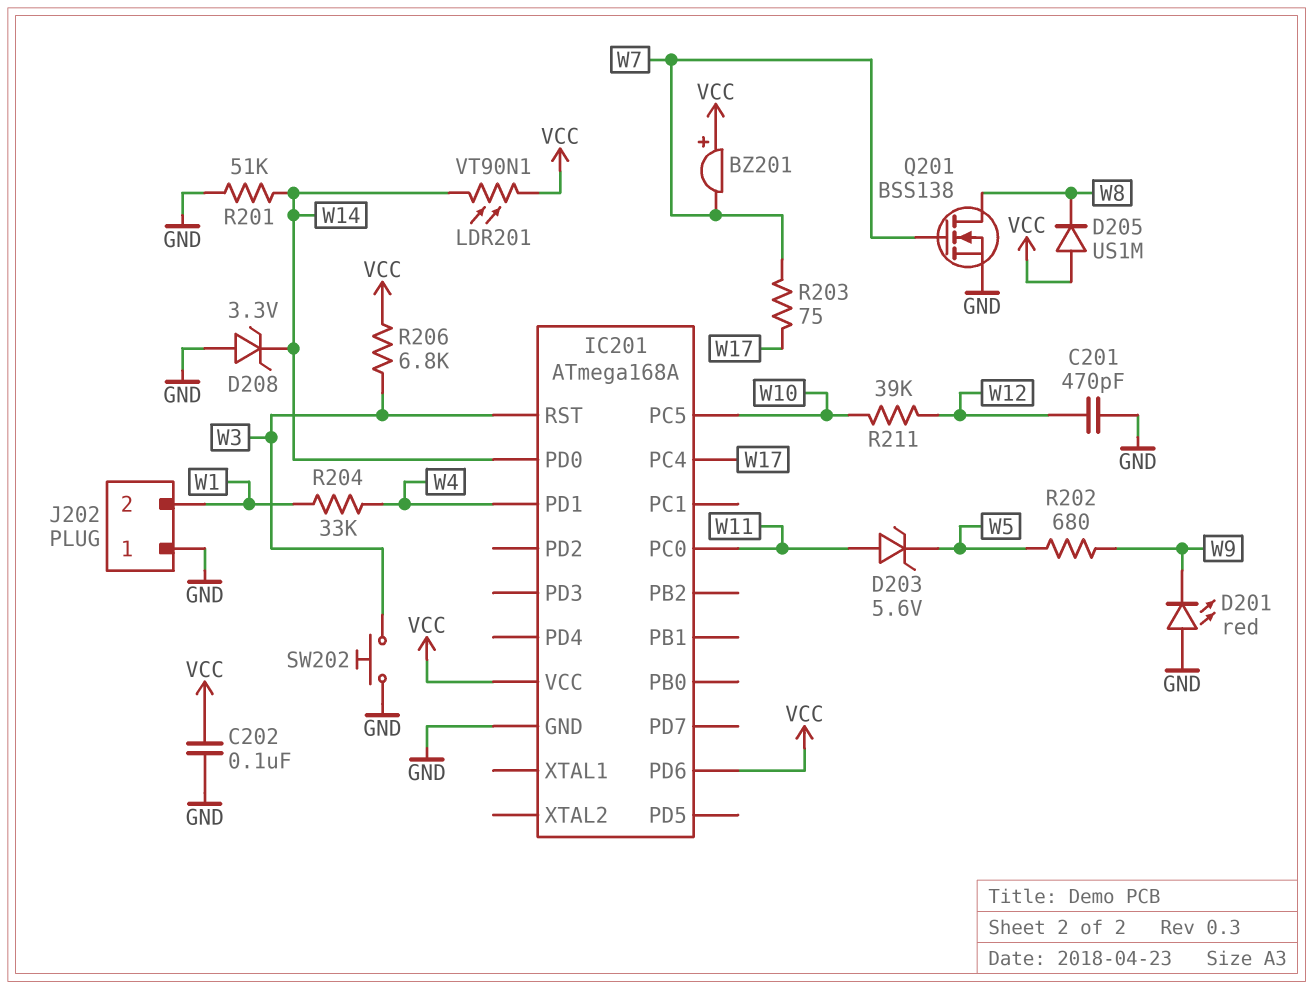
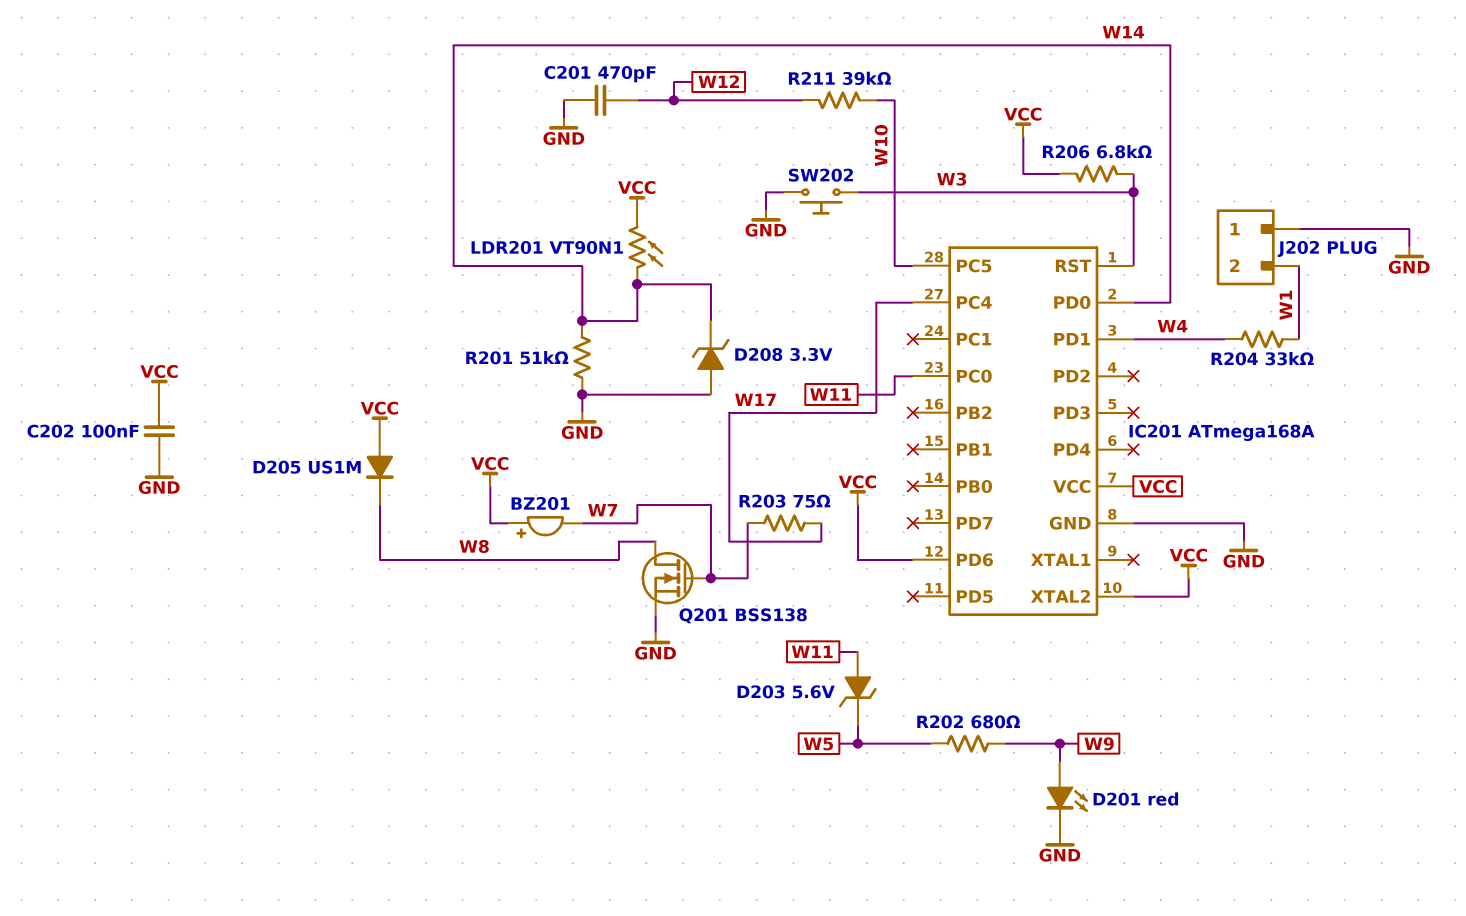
D201: LED red (A GND, K W9) -> LED red (A W9, K GND)
IC201 pin XTAL2: none -> VCC

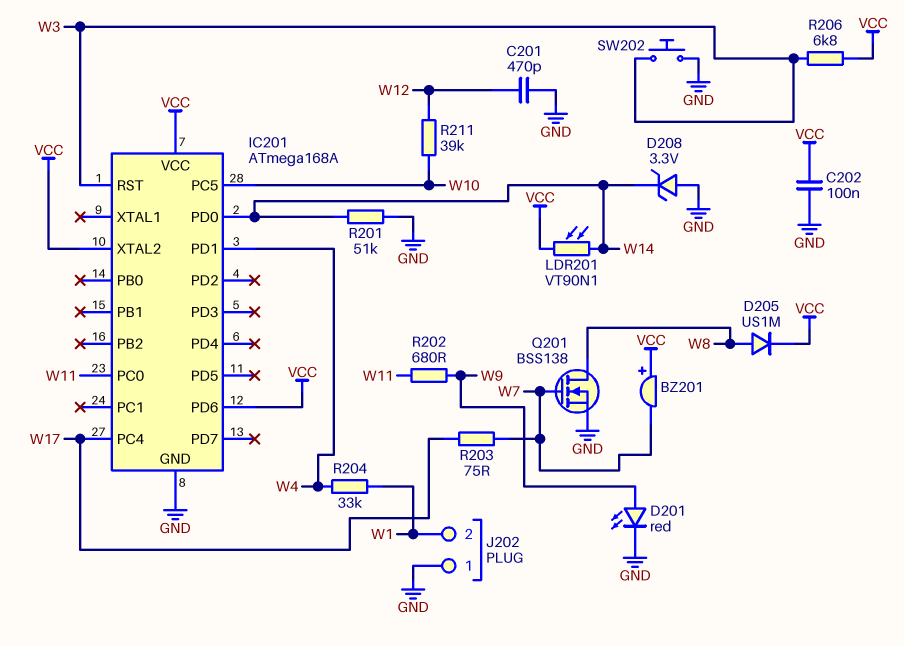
D203: zener 5.6V (A W11, K W5) -> none
D205: diode US1M (A VCC, K W8) -> diode US1M (A W8, K VCC)
R202: 680 (W5, W9) -> 680 (W9, W11)

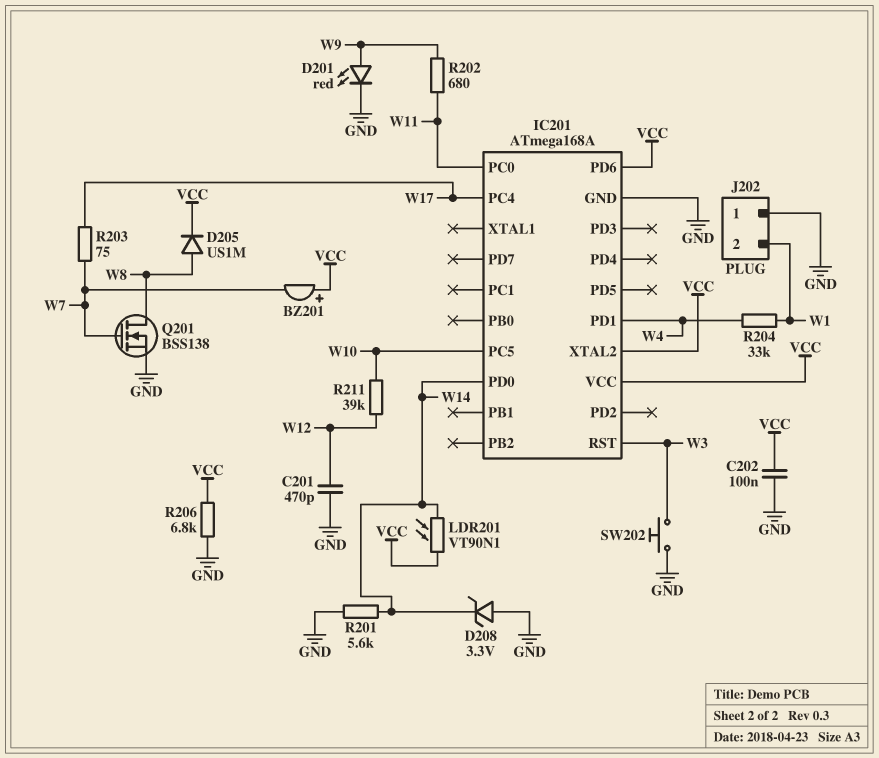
R201: 51k (GND, W14) -> 5.6k (GND, W14)
R206: 6.8k (VCC, W3) -> 6.8k (GND, VCC)

